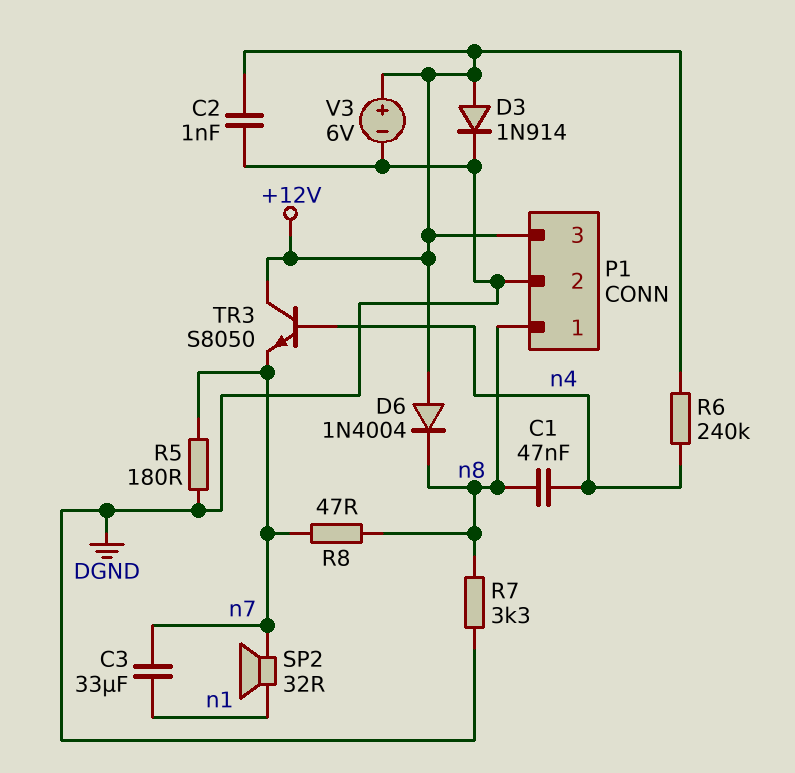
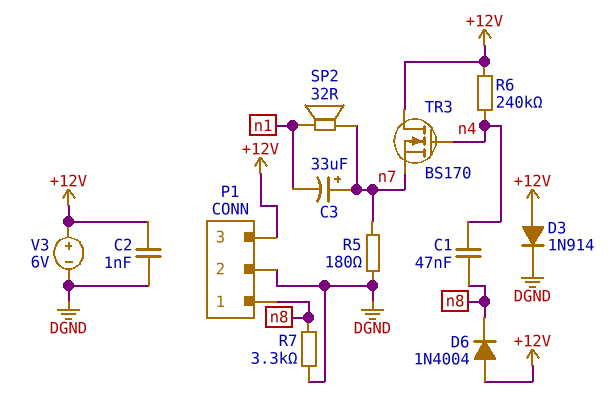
C3: 33uF (n1, n7) -> 33uF (plus n7, minus n1)
R8: 47 (n7, n8) -> none
TR3: NPN S8050 (B n4, C +12V, E n7) -> NMOS BS170 (G n4, D +12V, S n7)

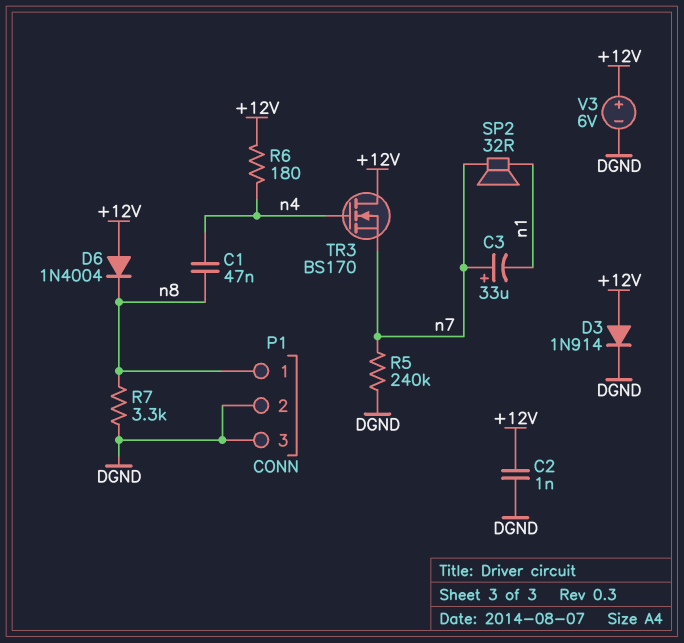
P1 pin 3: +12V -> DGND
R5: 180 (DGND, n7) -> 240k (DGND, n7)
R6: 240k (+12V, n4) -> 180 (+12V, n4)

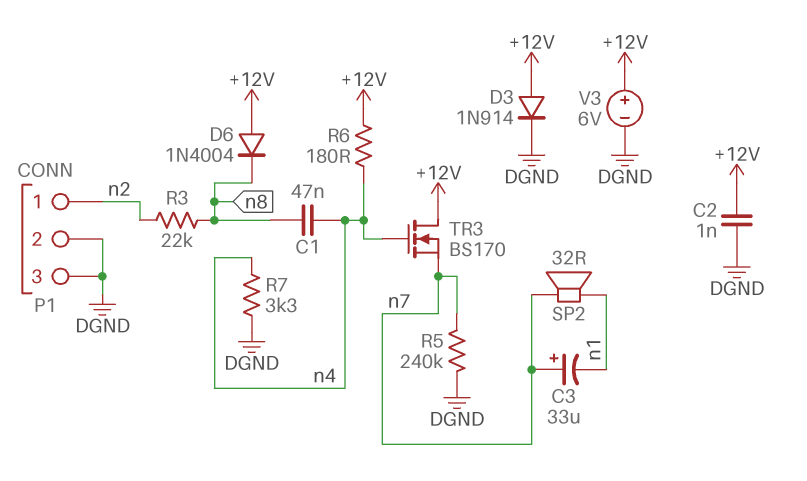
P1 pin 1: n8 -> n2
R3: none -> 22k (n2, n8)
R7: 3.3k (DGND, n8) -> 3.3k (DGND, n4)

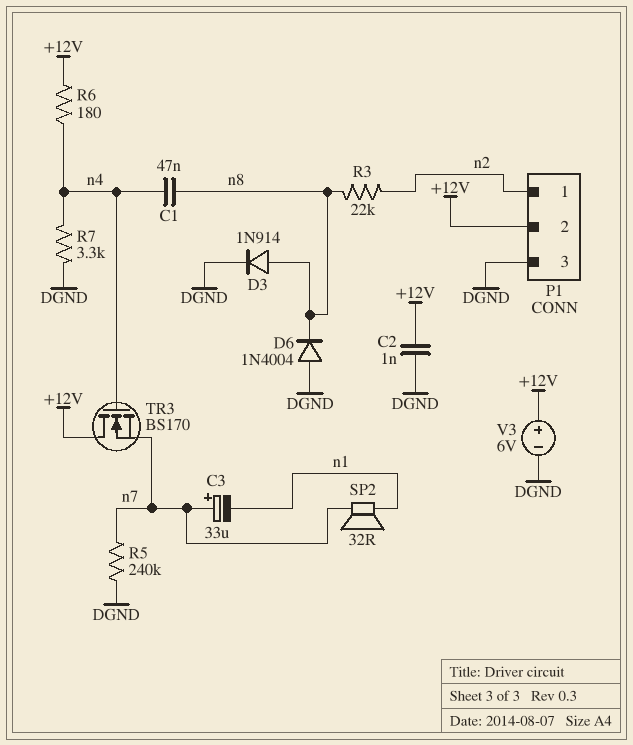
D3: diode 1N914 (A +12V, K DGND) -> diode 1N914 (A n8, K DGND)
D6: diode 1N4004 (A +12V, K n8) -> diode 1N4004 (A DGND, K n8)
P1 pin 2: DGND -> +12V

